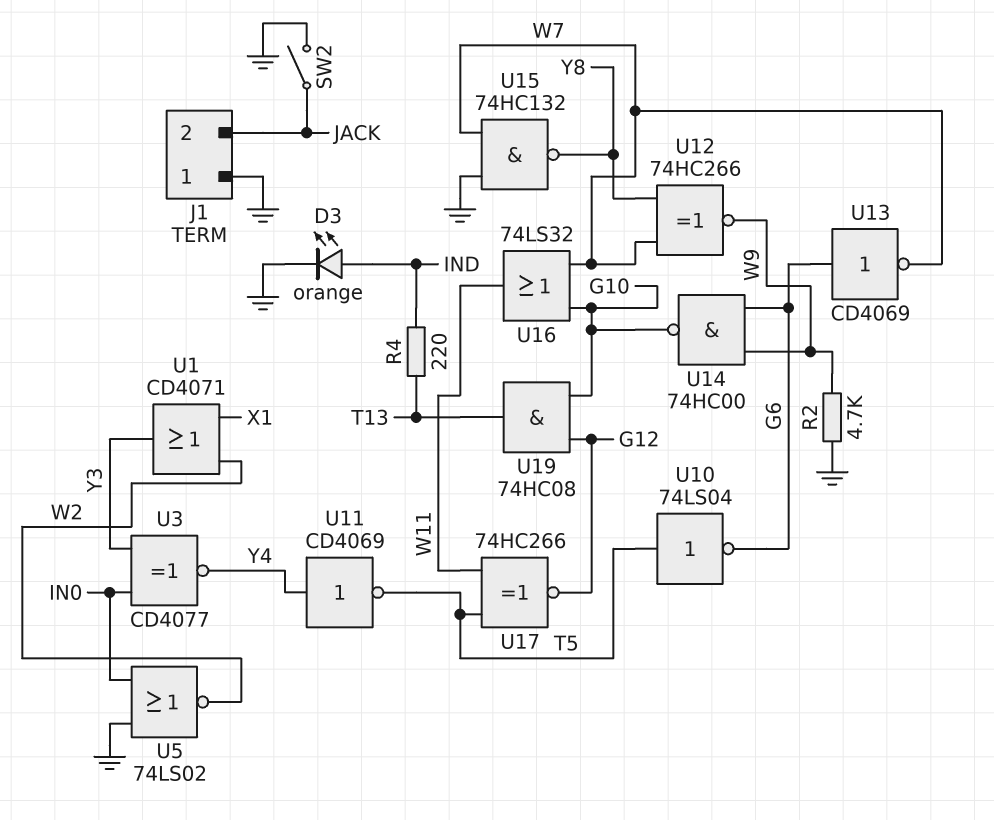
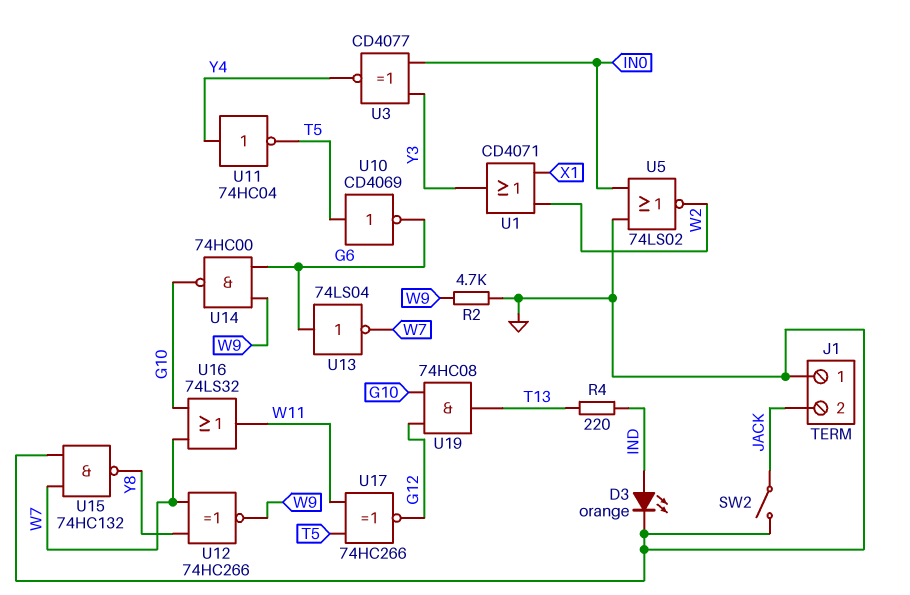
U10: NOT 74LS04 (in T5, out G6) -> NOT CD4069 (in T5, out G6)
U11: NOT CD4069 (in Y4, out T5) -> NOT 74HC04 (in Y4, out T5)
U13: NOT CD4069 (in G6, out W7) -> NOT 74LS04 (in G6, out W7)

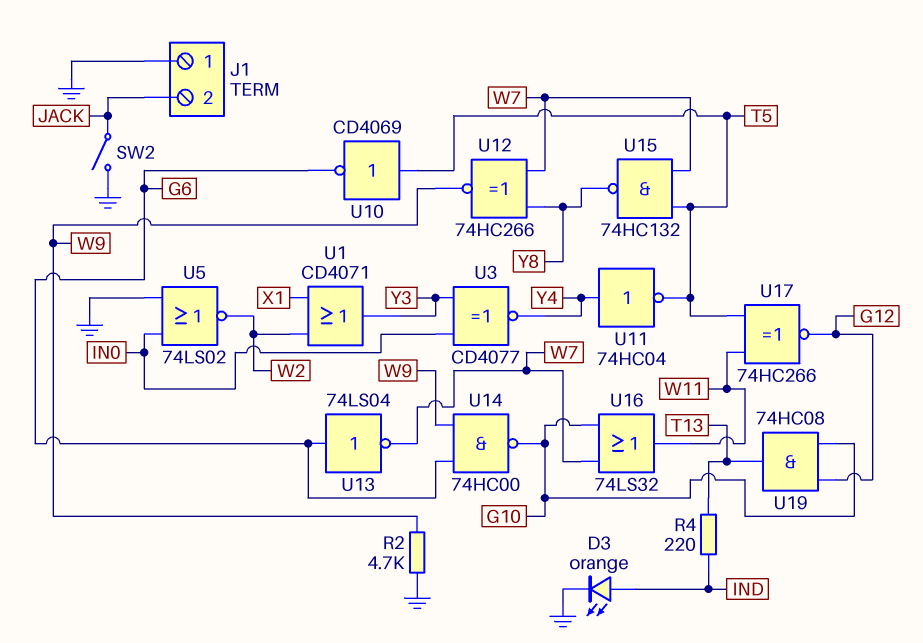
U15: NAND 74HC132 (in GND, in W7, out Y8) -> NAND 74HC132 (in T5, in W7, out Y8)

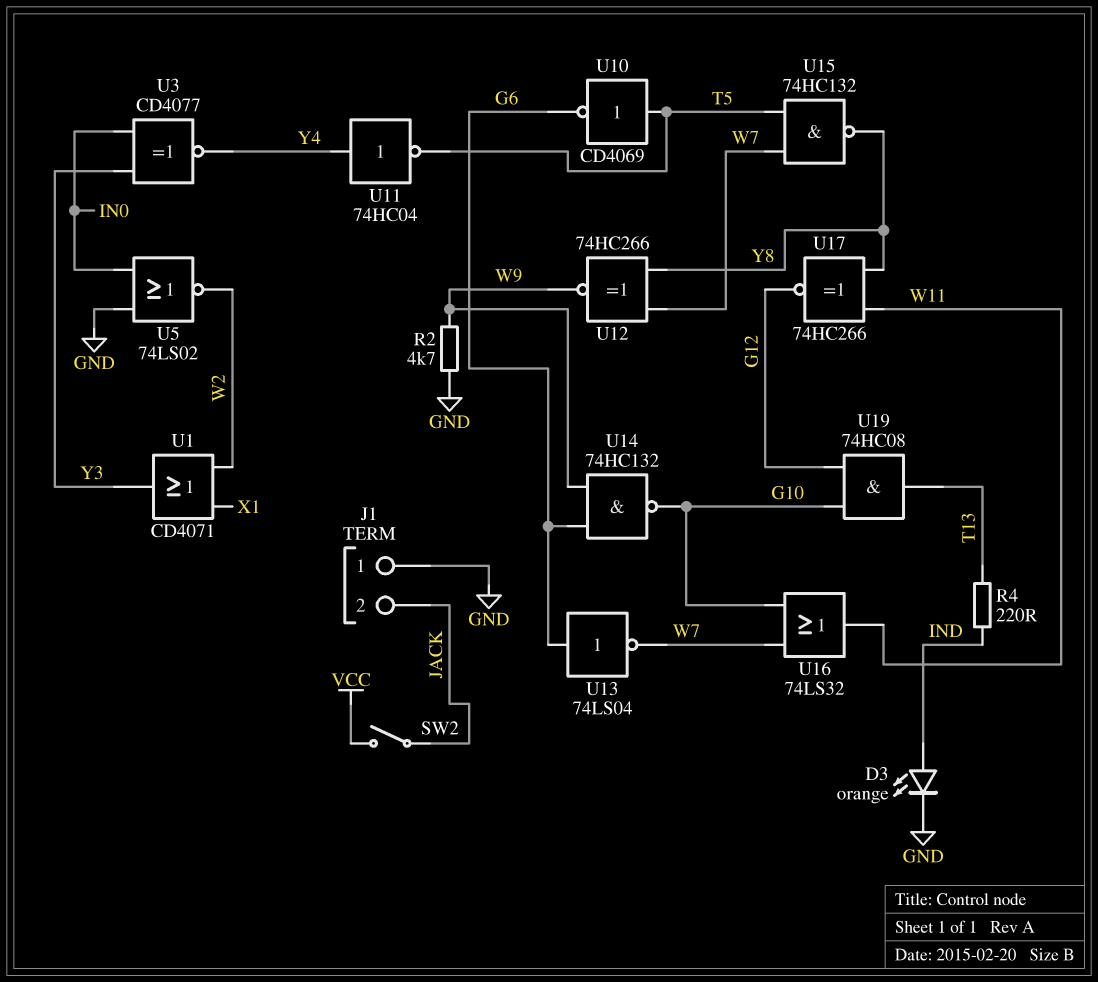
SW2: switch (GND, JACK) -> switch (JACK, VCC)
U14: NAND 74HC00 (in G6, in W9, out G10) -> NAND 74HC132 (in G6, in W9, out G10)
U17: XNOR 74HC266 (in T5, in W11, out G12) -> XNOR 74HC266 (in W11, in Y8, out G12)

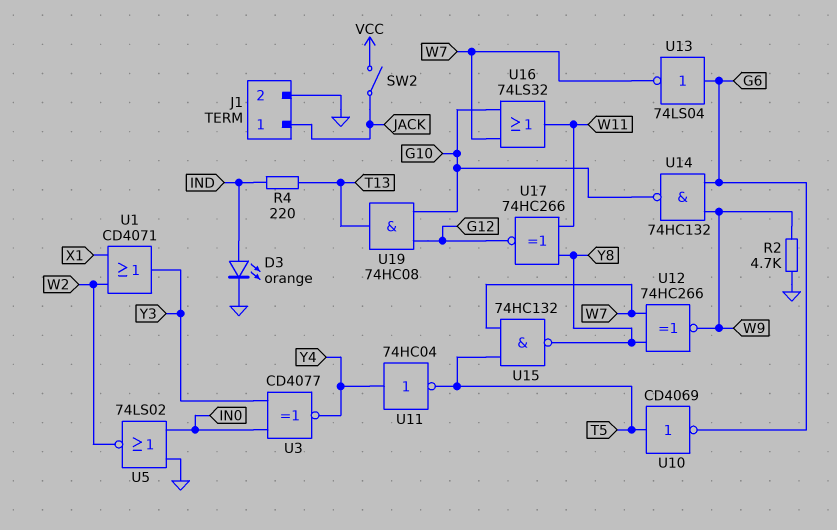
J1 pin 1: GND -> JACK
J1 pin 2: JACK -> GND

